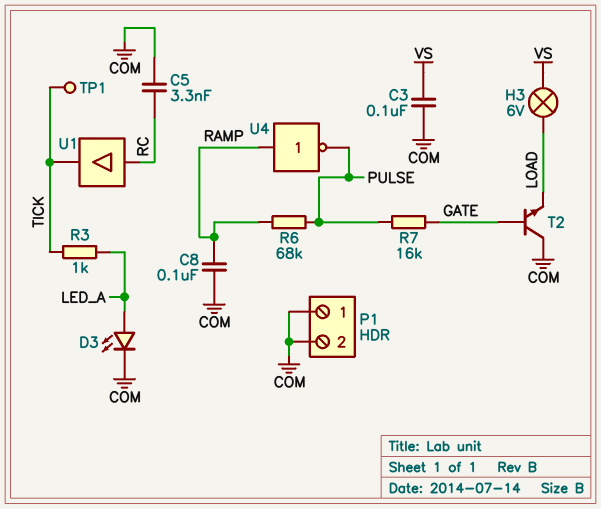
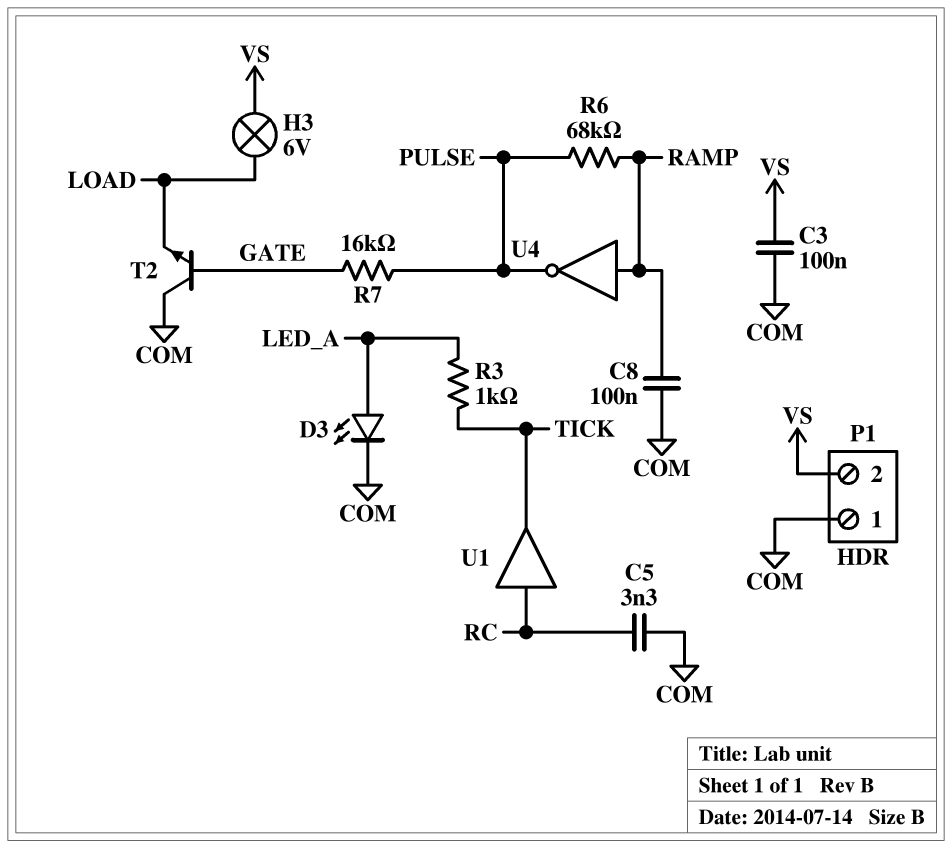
P1 pin 2: COM -> VS
TP1: test point (TICK) -> none

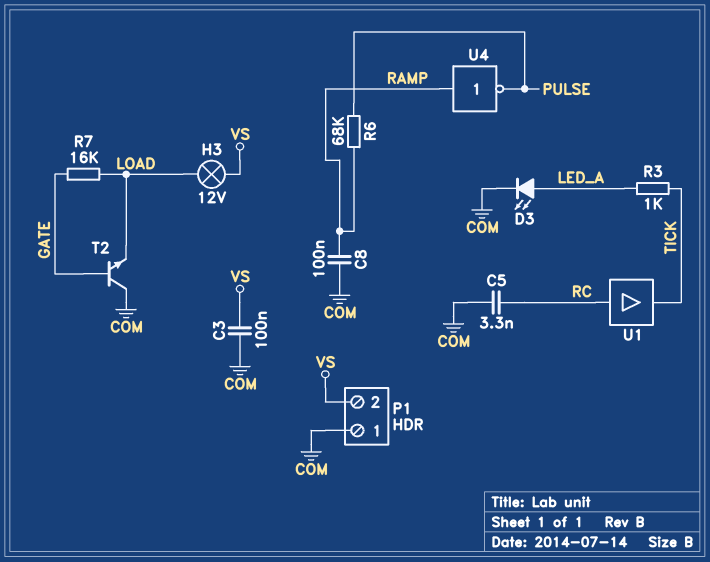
H3: lamp 6V (LOAD, VS) -> lamp 12V (LOAD, VS)
R7: 16k (GATE, PULSE) -> 16k (GATE, LOAD)

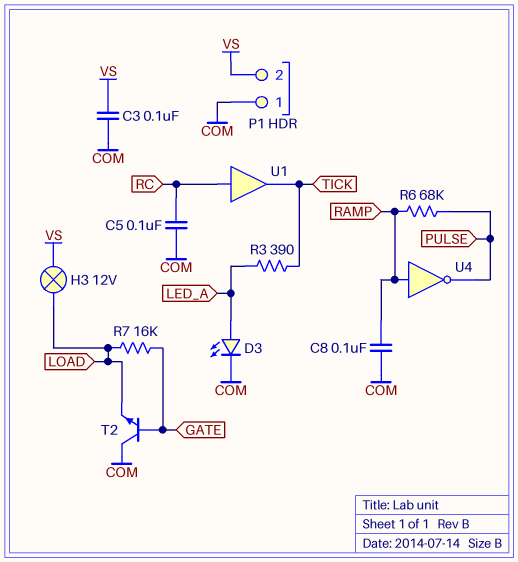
C5: 3.3nF (COM, RC) -> 100nF (COM, RC)
R3: 1k (LED_A, TICK) -> 390 (LED_A, TICK)

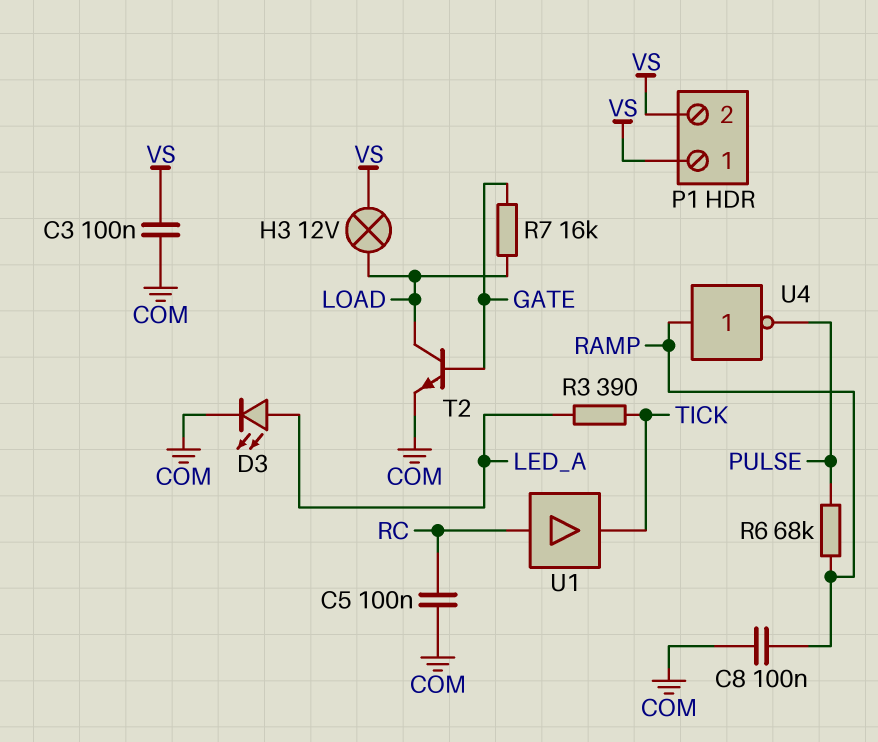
P1 pin 1: COM -> VS
T2: NPN (B GATE, C COM, E LOAD) -> NPN (B GATE, C LOAD, E COM)

